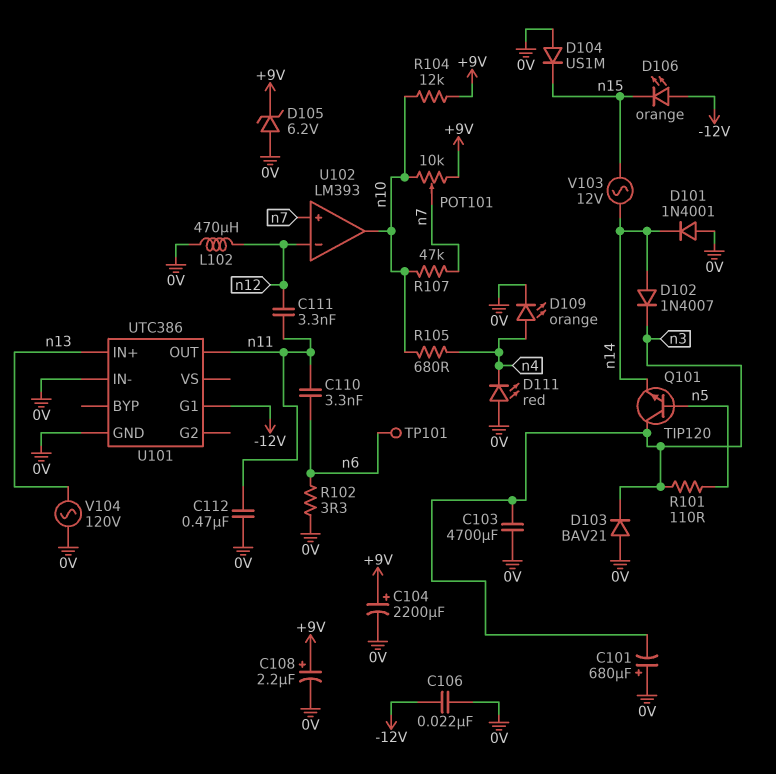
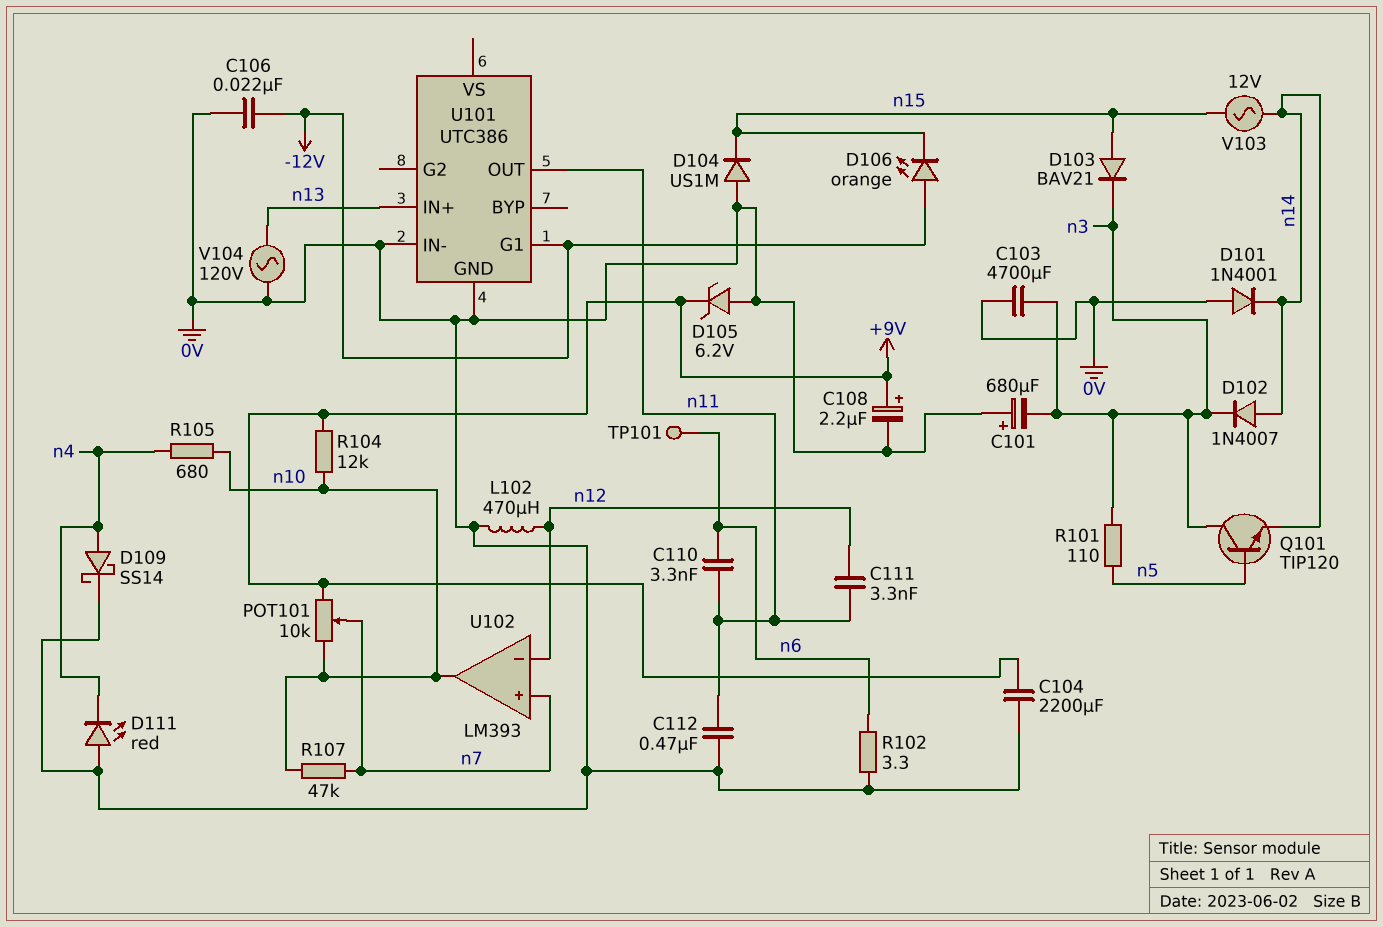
C104: 2200uF (plus +9V, minus 0V) -> 2200uF (+9V, 0V)
D103: diode BAV21 (A 0V, K n3) -> diode BAV21 (A n15, K n3)
D109: LED orange (A n4, K 0V) -> schottky SS14 (A n4, K 0V)

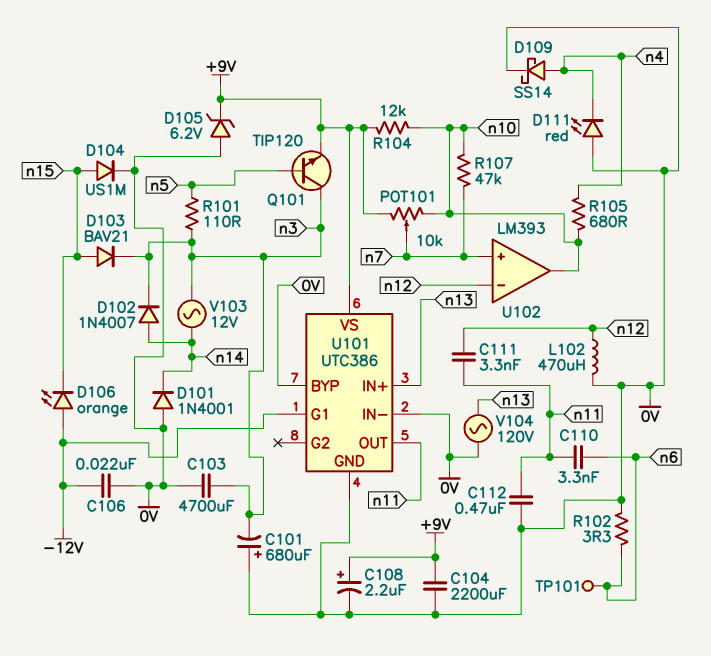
D104: diode US1M (A 0V, K n15) -> diode US1M (A n15, K 0V)
Q101: NPN TIP120 (B n5, C n3, E n14) -> NPN TIP120 (B n5, C n3, E +9V)
U101 pin BYP: none -> 0V
U101 pin VS: none -> +9V
V103: AC 12V (n14, n15) -> AC 12V (n3, n14)

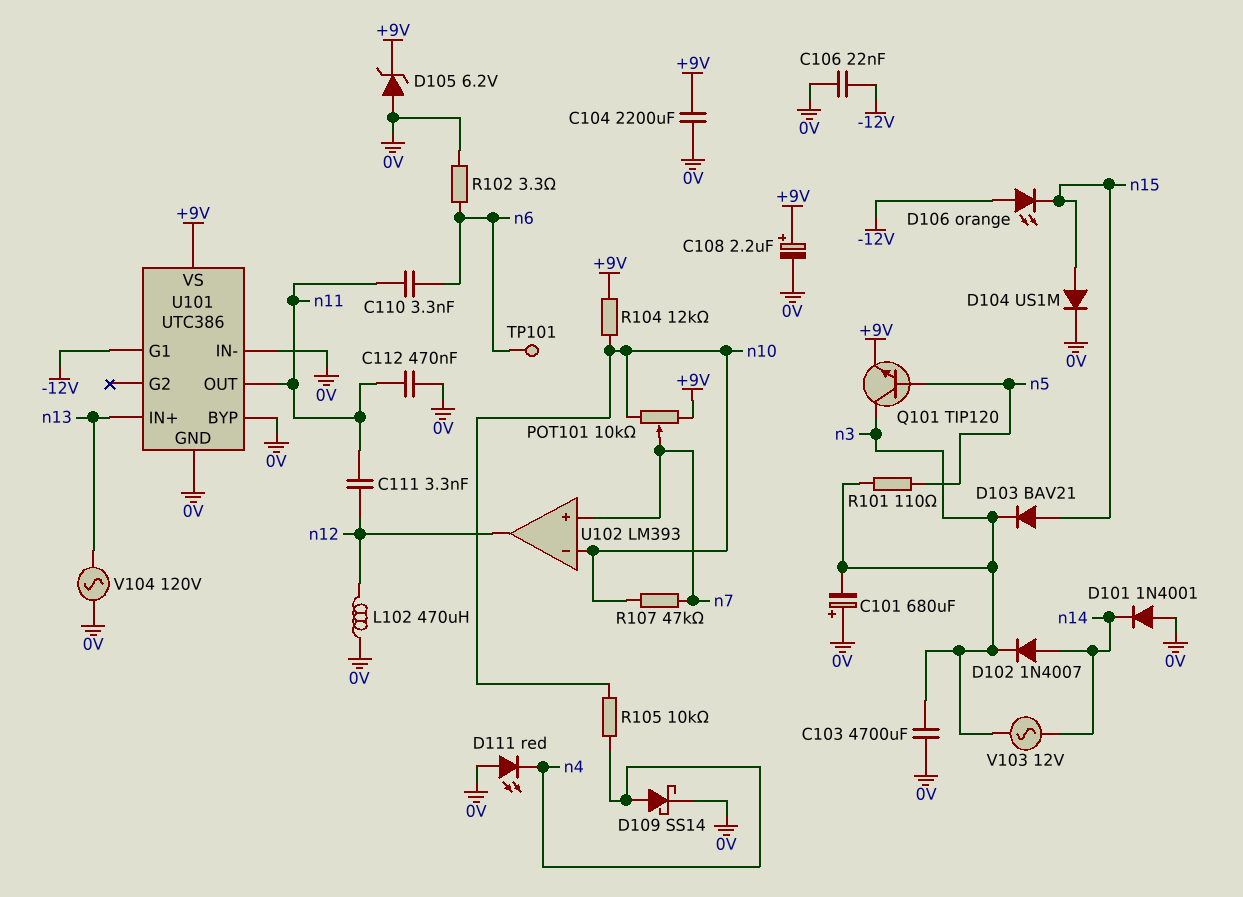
R105: 680 (n4, n10) -> 10k (n4, n10)
U102 pin in-: n12 -> n10
U102 pin out: n10 -> n12

